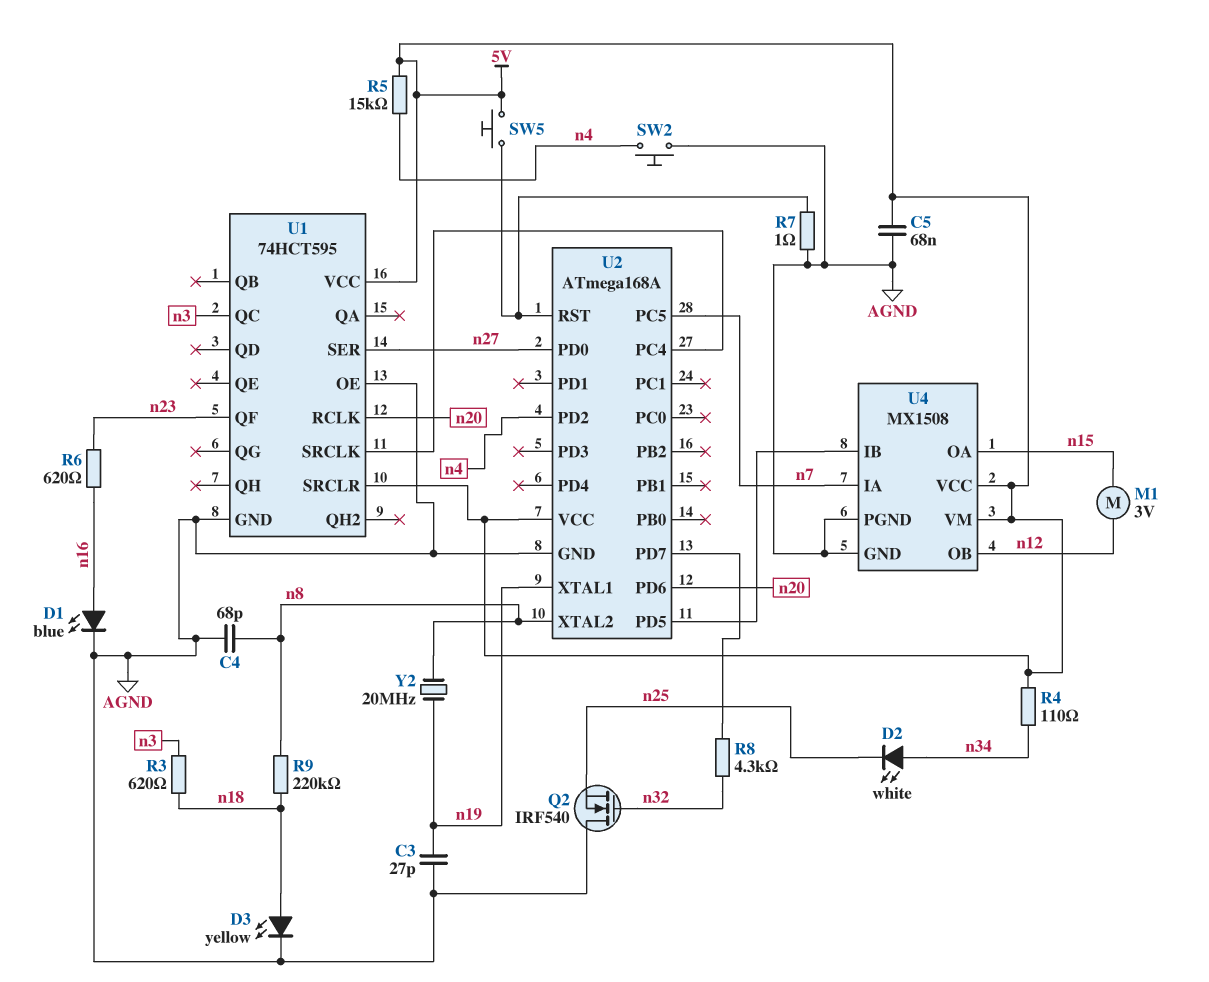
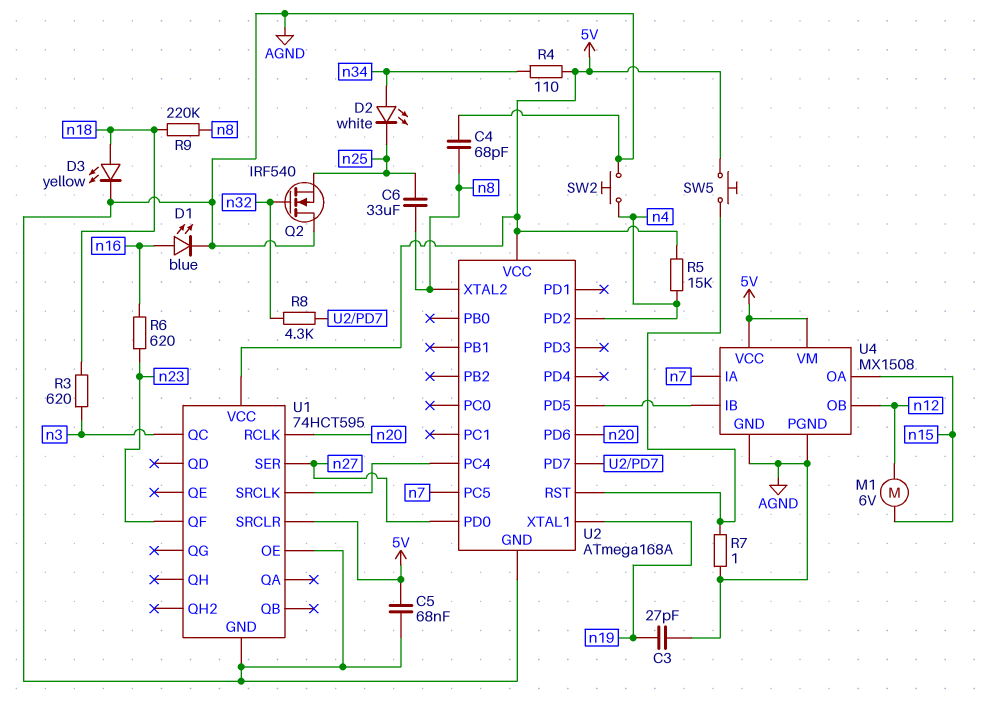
C6: none -> 33uF (n8, n25)
M1: motor 3V (n12, n15) -> motor 6V (n12, n15)
Y2: 20MHz (n8, n19) -> none

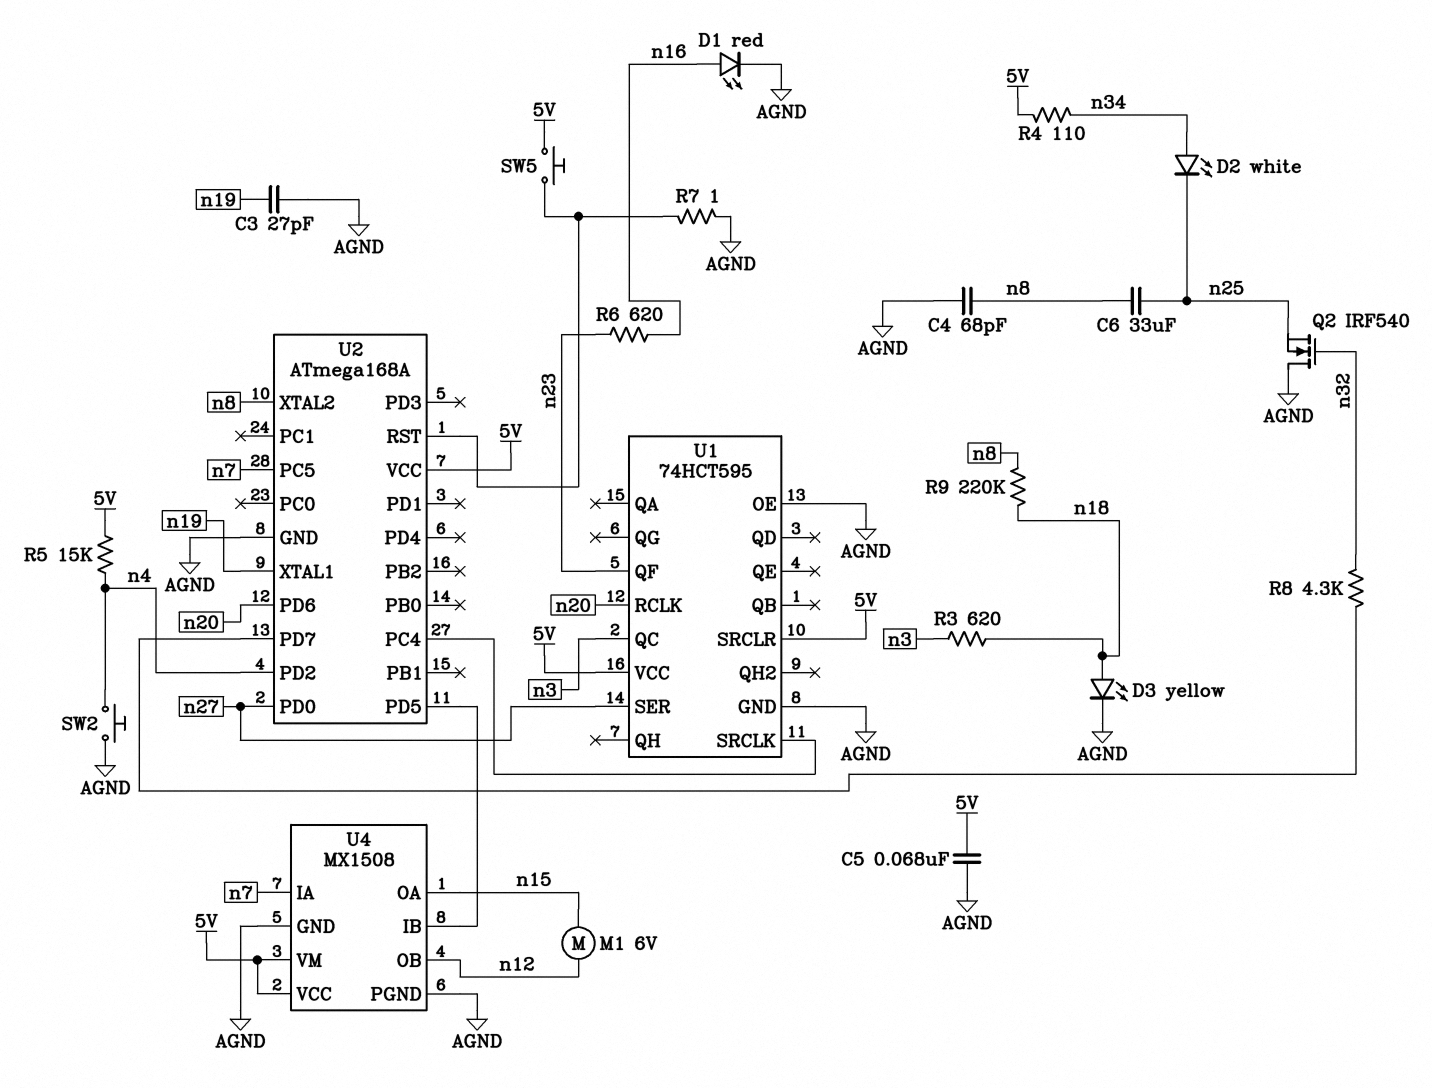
D1: LED blue (A n16, K AGND) -> LED red (A n16, K AGND)

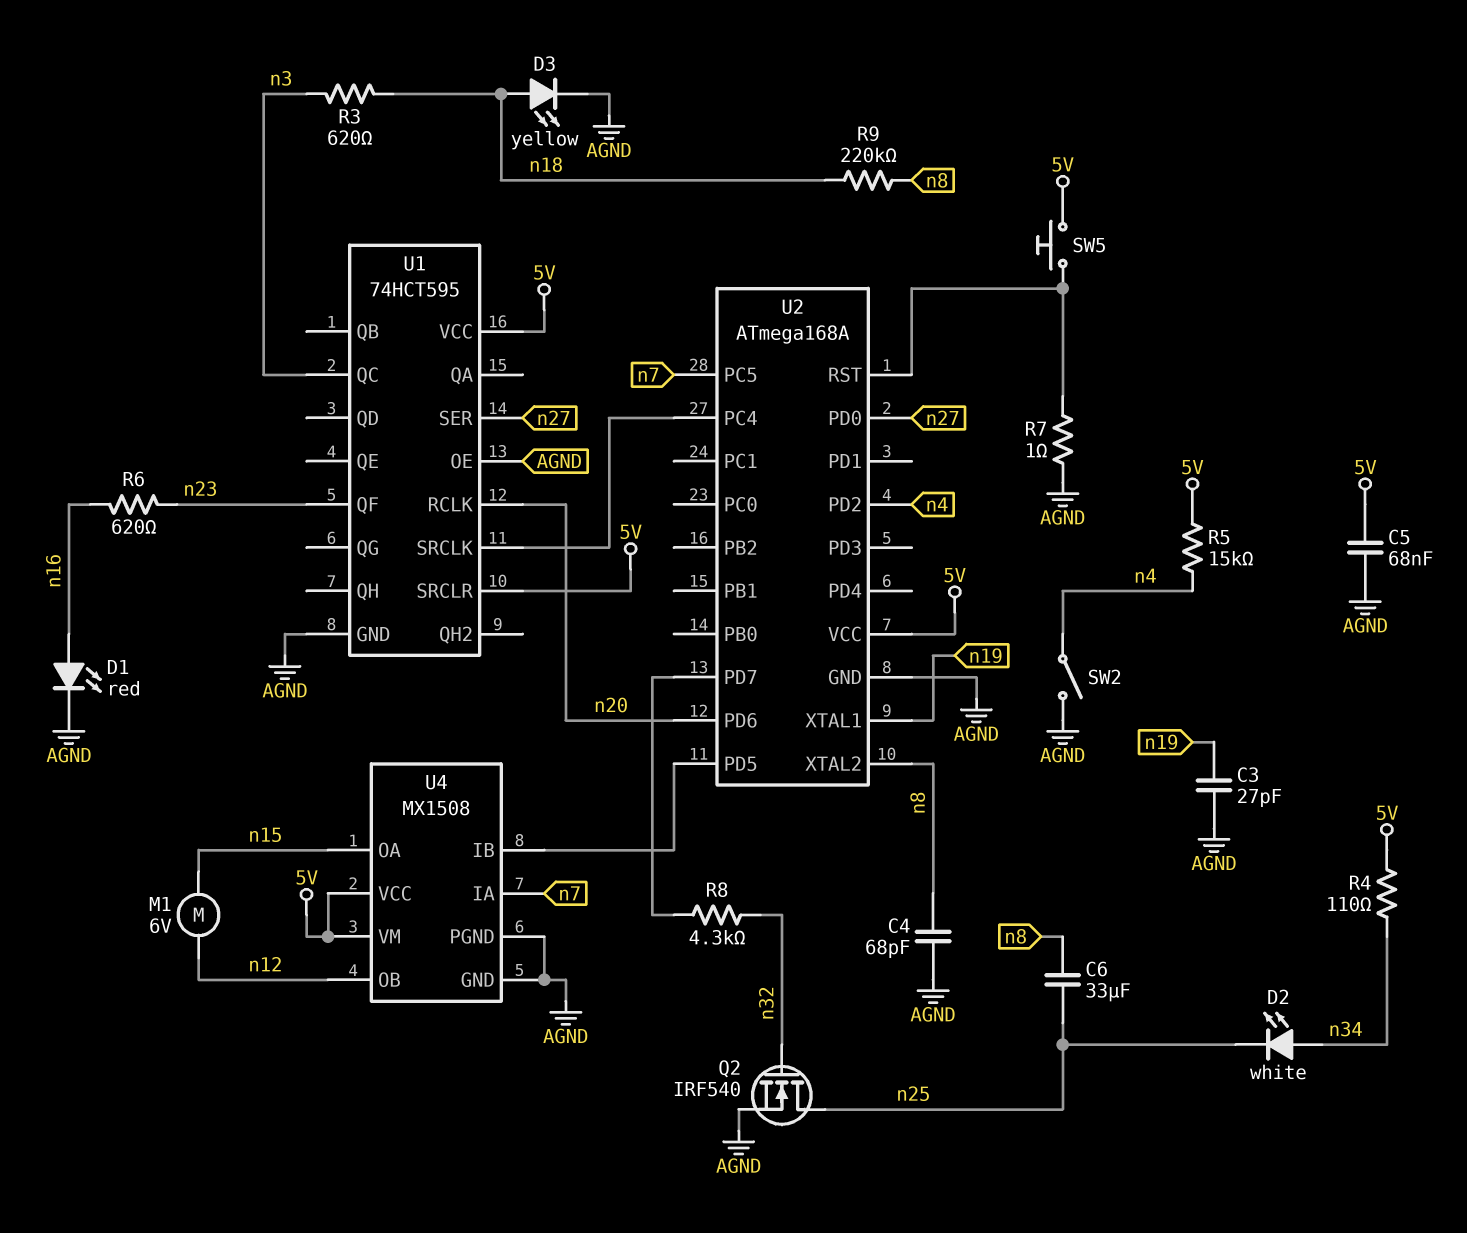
Q2: NMOS IRF540 (G n32, D AGND, S n25) -> NMOS IRF540 (G n32, D n25, S AGND)
SW2: button (AGND, n4) -> switch (AGND, n4)

